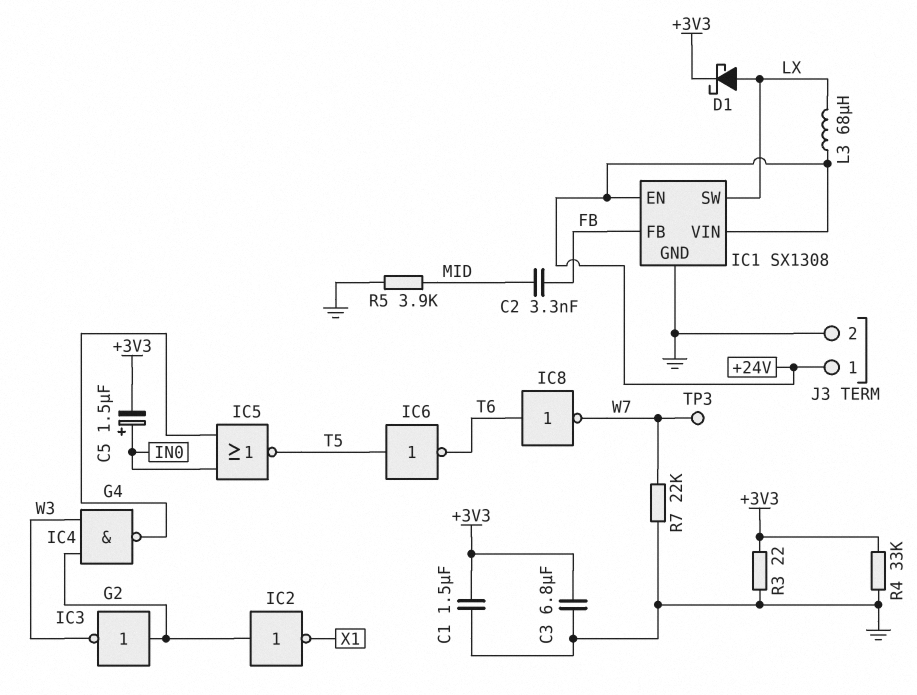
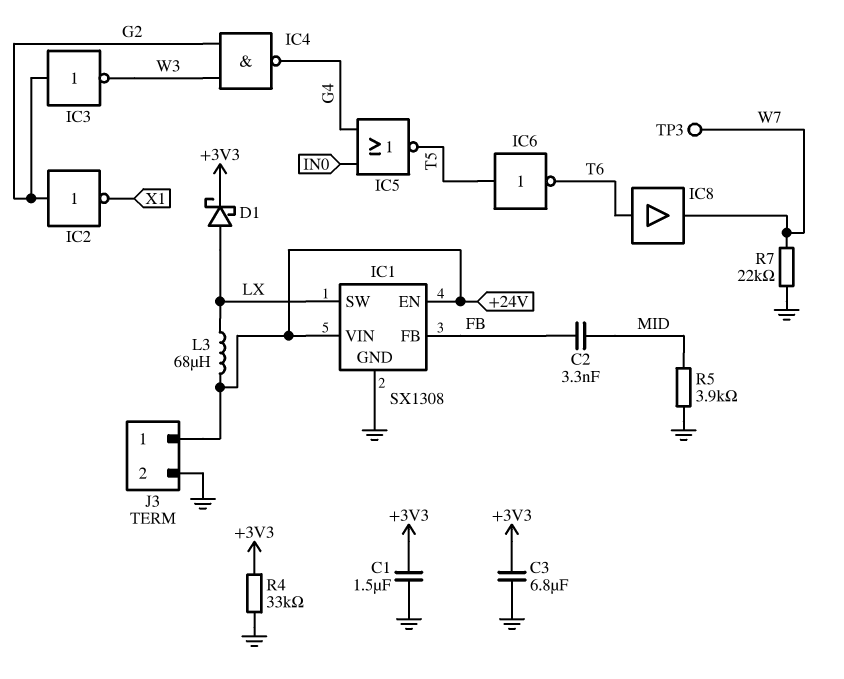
C5: 1.5uF (plus IN0, minus +3V3) -> none
IC8: NOT (in T6, out W7) -> buffer (in T6, out W7)
R3: 22 (+3V3, GND) -> none

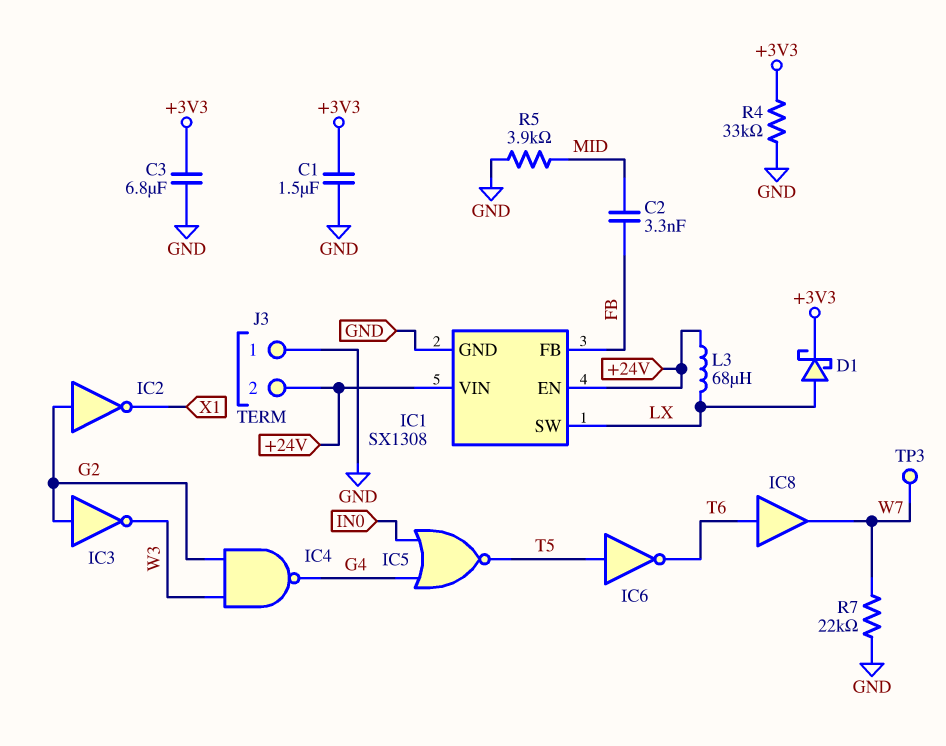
J3 pin 1: +24V -> GND
J3 pin 2: GND -> +24V

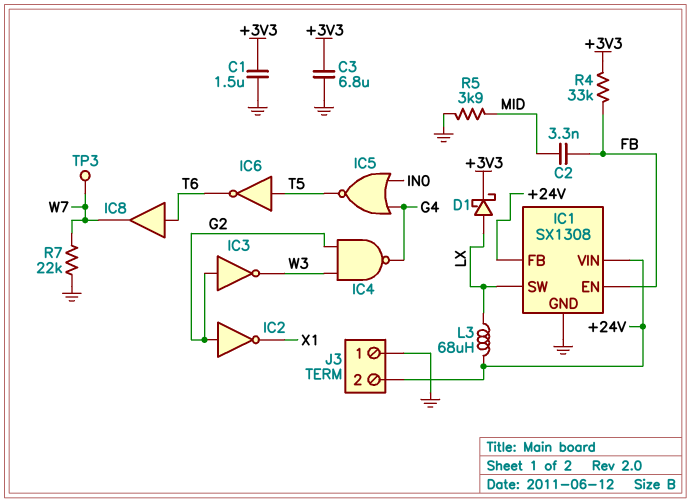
IC1 pin EN: +24V -> FB
IC1 pin FB: FB -> +24V
R4: 33k (+3V3, GND) -> 33k (+3V3, FB)

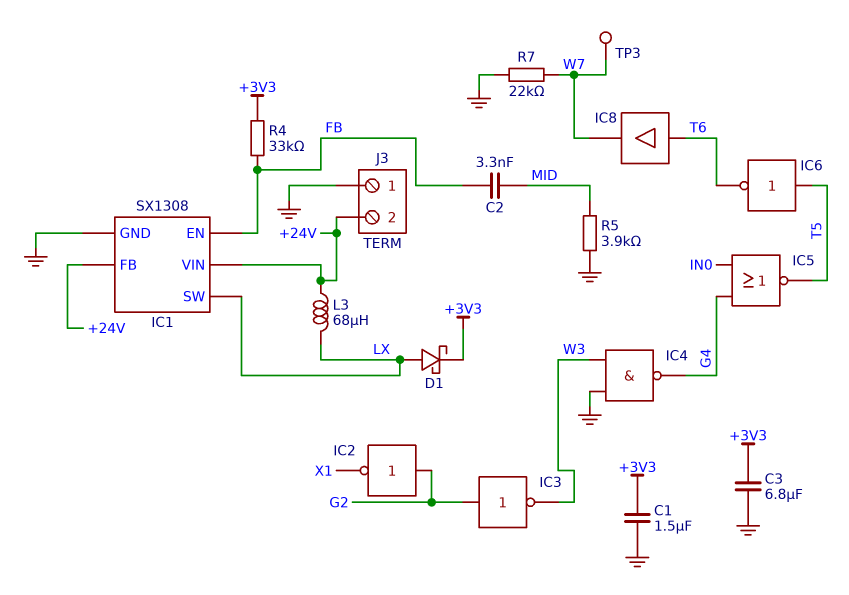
IC4: NAND (in G2, in W3, out G4) -> NAND (in GND, in W3, out G4)

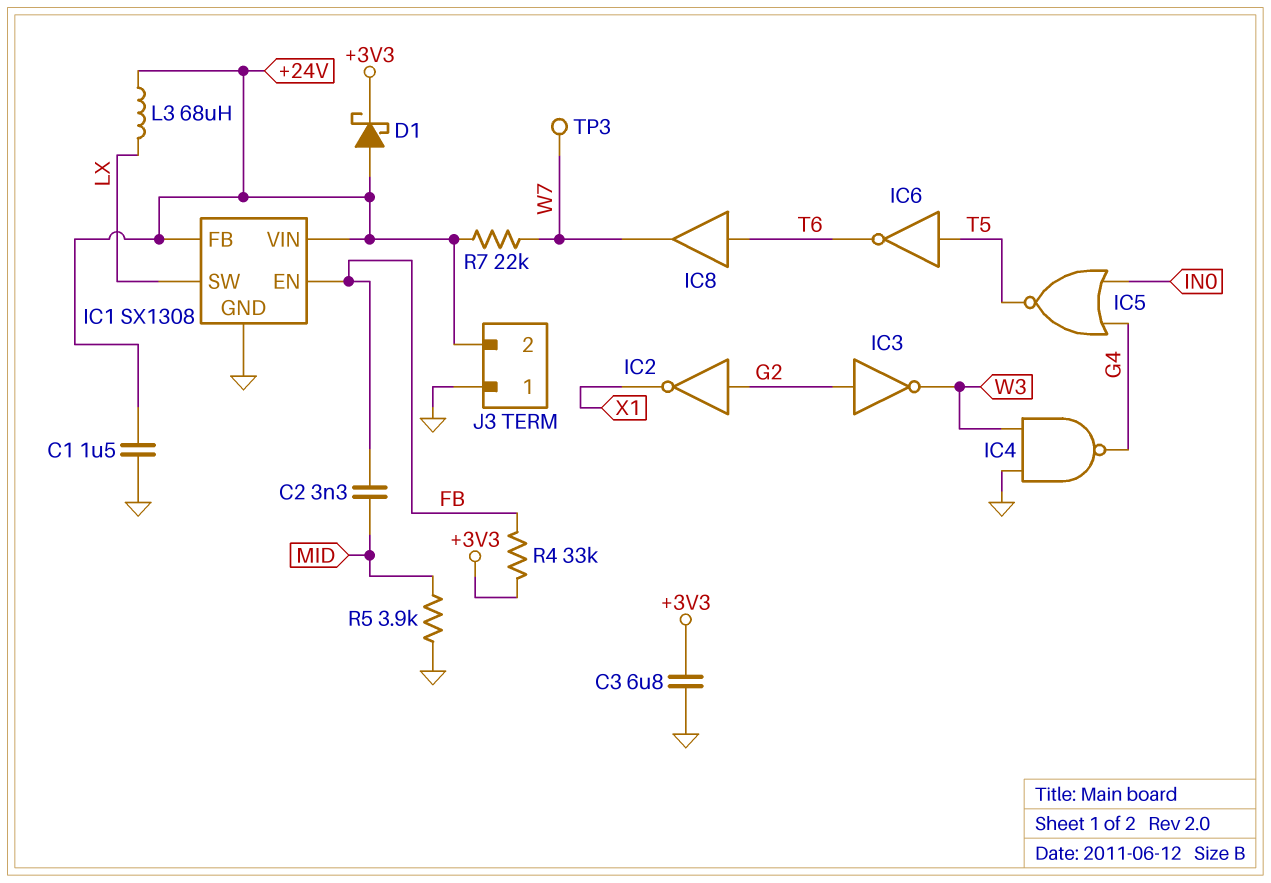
C1: 1.5uF (+3V3, GND) -> 1.5uF (+24V, GND)
D1: schottky (A LX, K +3V3) -> schottky (A +24V, K +3V3)
R7: 22k (GND, W7) -> 22k (+24V, W7)

